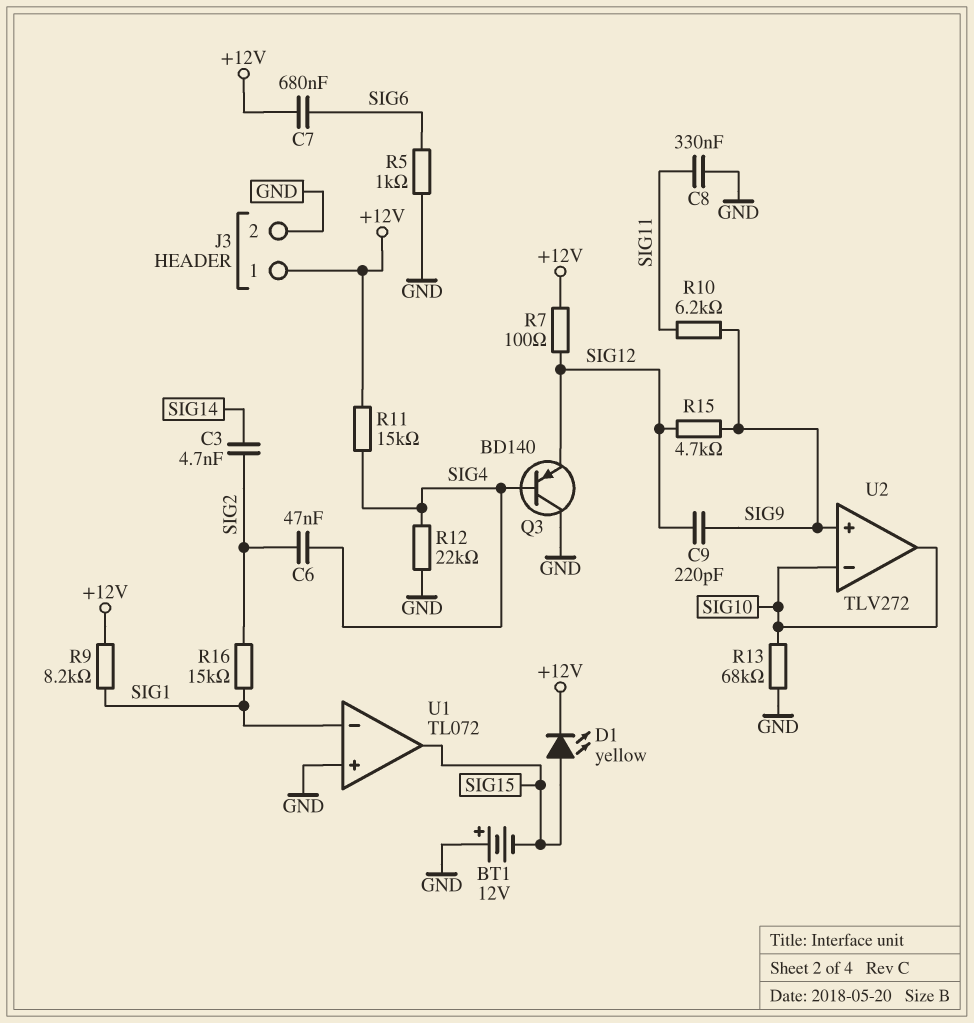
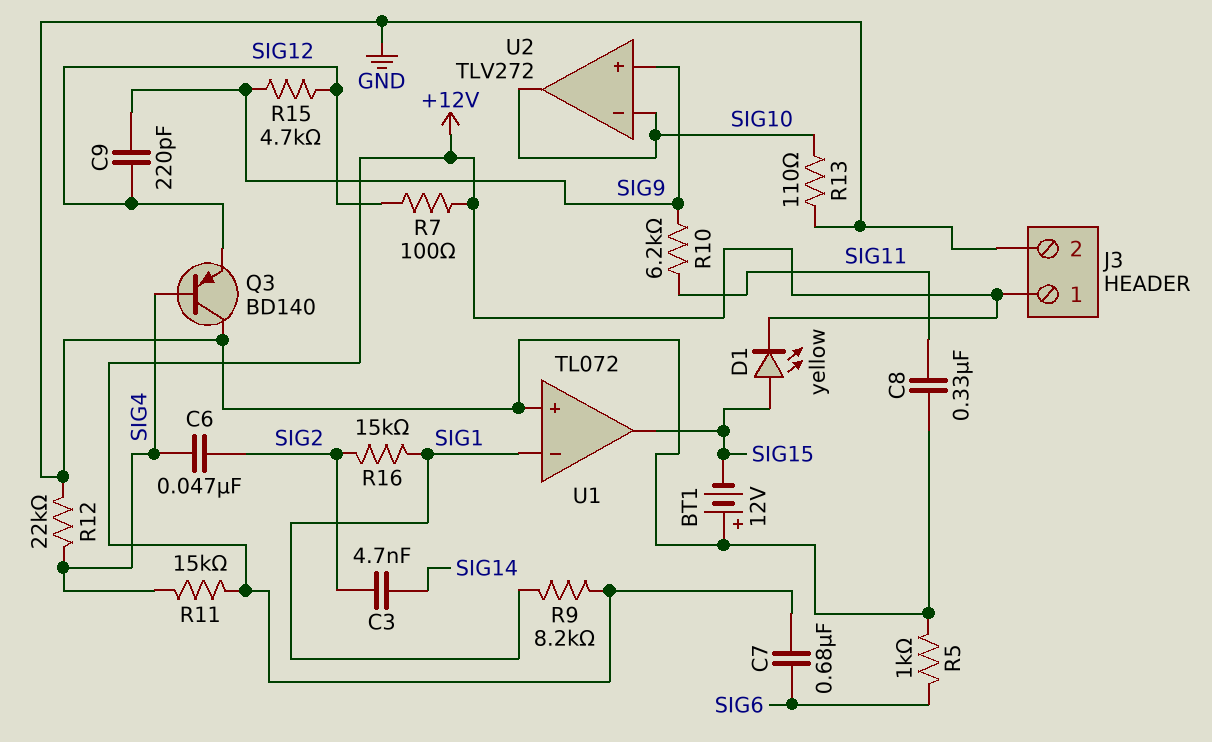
R13: 68k (GND, SIG10) -> 110 (GND, SIG10)

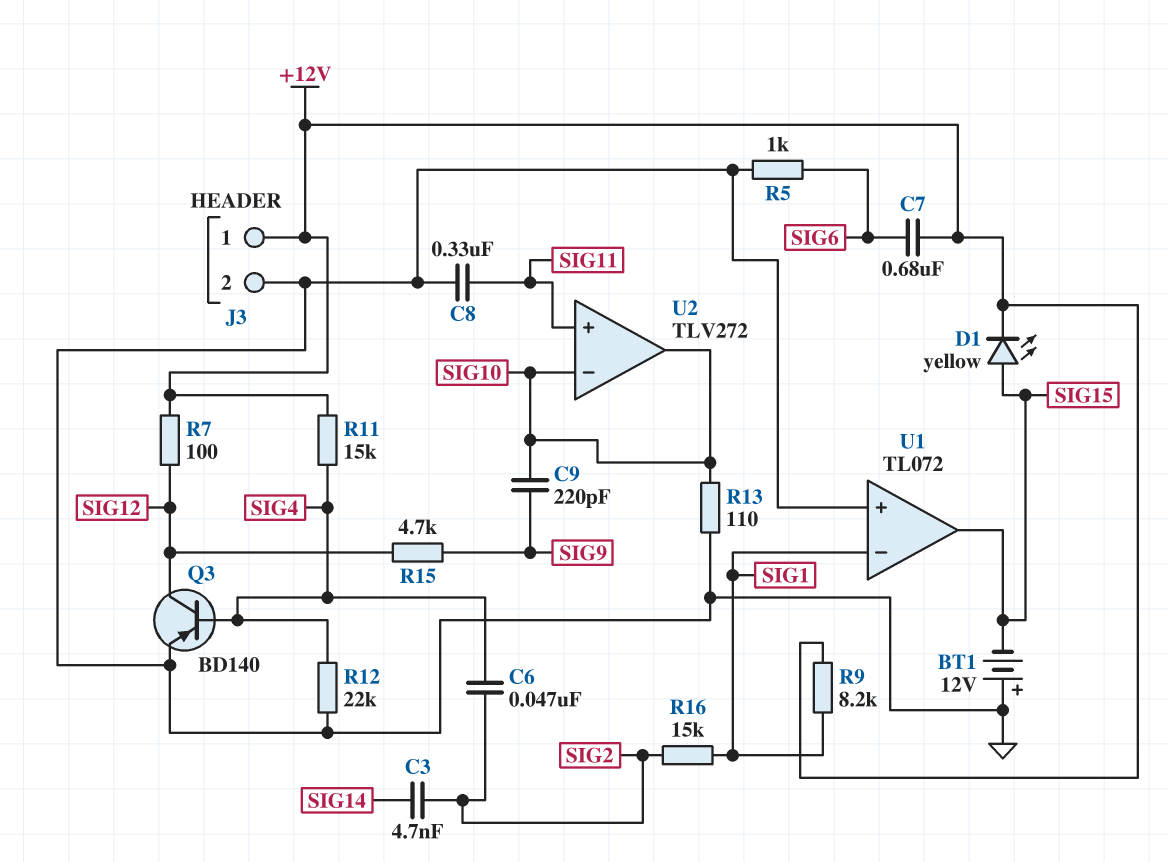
C9: 220pF (SIG9, SIG12) -> 220pF (SIG9, SIG10)
Q3: PNP BD140 (B SIG4, C GND, E SIG12) -> PNP BD140 (B SIG4, C SIG12, E GND)
R10: 6.2k (SIG9, SIG11) -> none
U2 pin in+: SIG9 -> SIG11

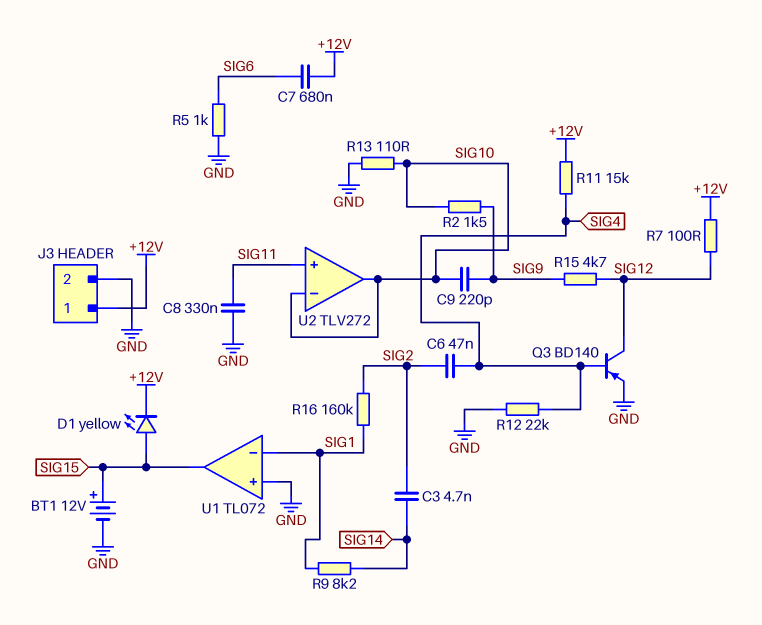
BT1: 12V (plus GND, minus SIG15) -> 12V (plus SIG15, minus GND)
R2: none -> 1.5k (SIG9, SIG10)
R9: 8.2k (+12V, SIG1) -> 8.2k (SIG1, SIG14)
R16: 15k (SIG1, SIG2) -> 160k (SIG1, SIG2)

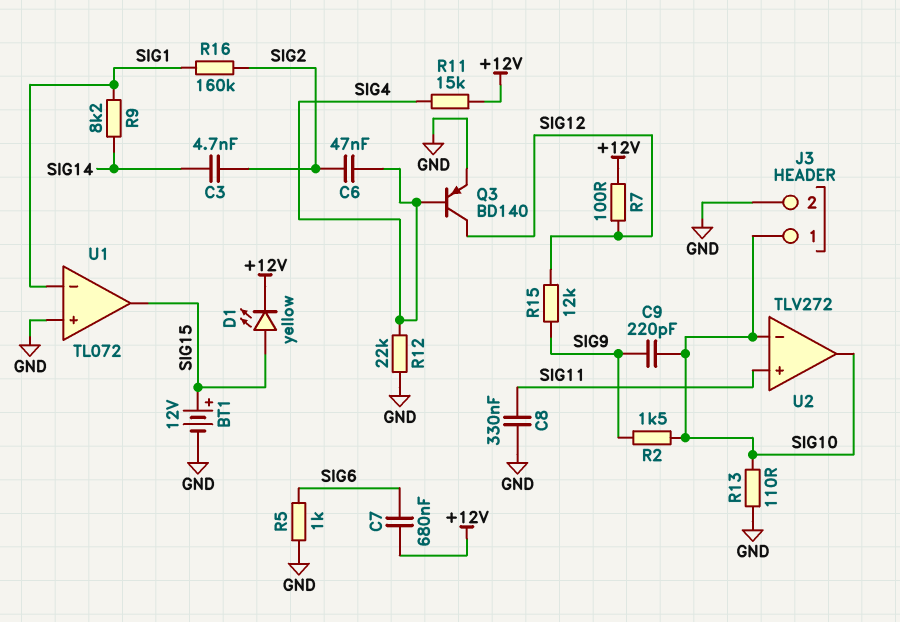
J3 pin 1: +12V -> SIG10
R15: 4.7k (SIG9, SIG12) -> 12k (SIG9, SIG12)

